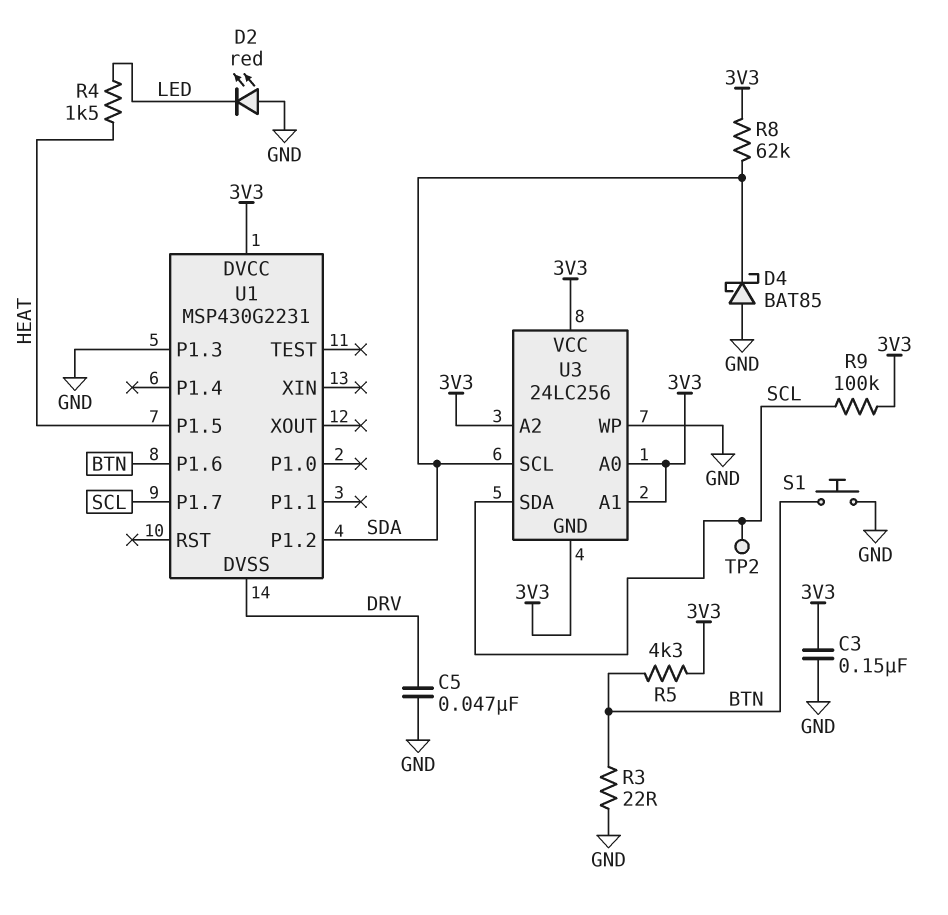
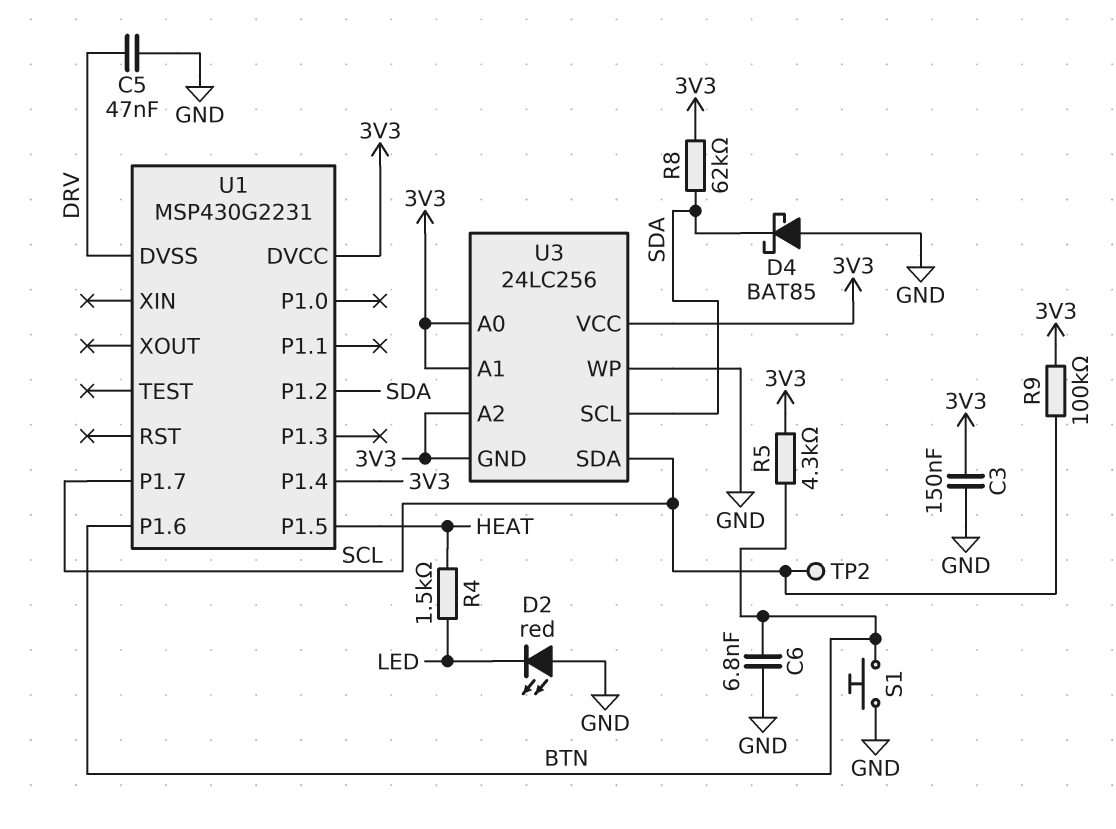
C6: none -> 6.8nF (BTN, GND)
R3: 22 (BTN, GND) -> none
U1 pin P1.3: GND -> none
U1 pin P1.4: none -> 3V3

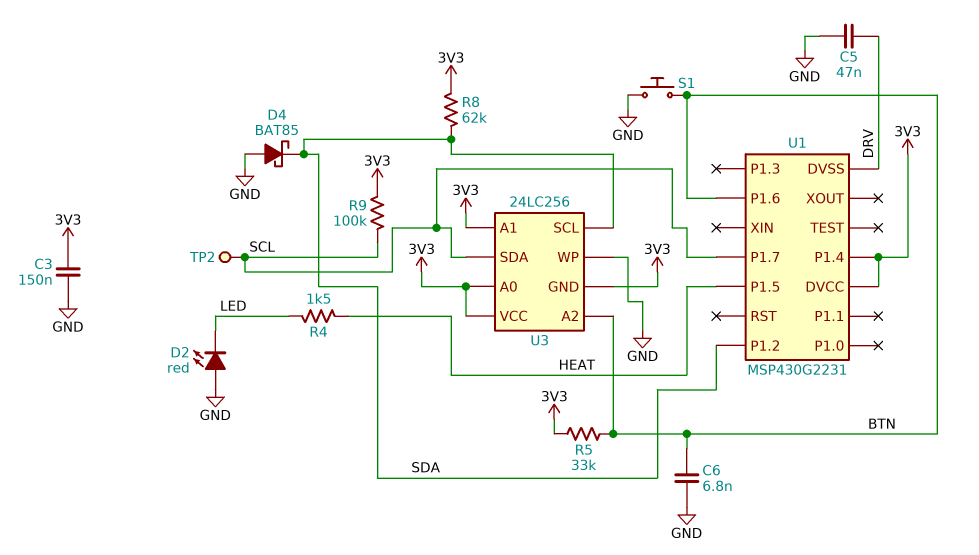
R5: 4.3k (3V3, BTN) -> 33k (3V3, BTN)
U3 pin A2: 3V3 -> BTN

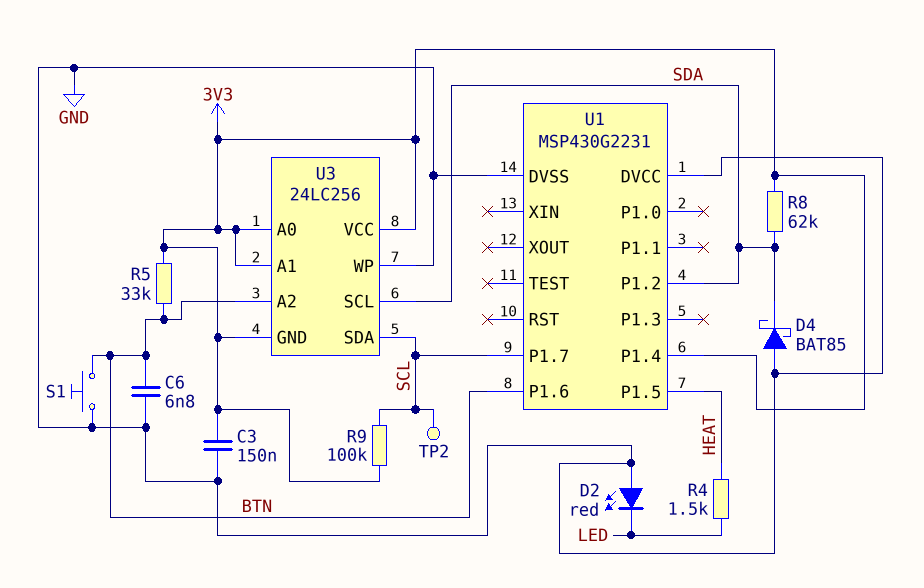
C5: 47nF (DRV, GND) -> none
U1 pin DVCC: 3V3 -> GND
U1 pin DVSS: DRV -> GND

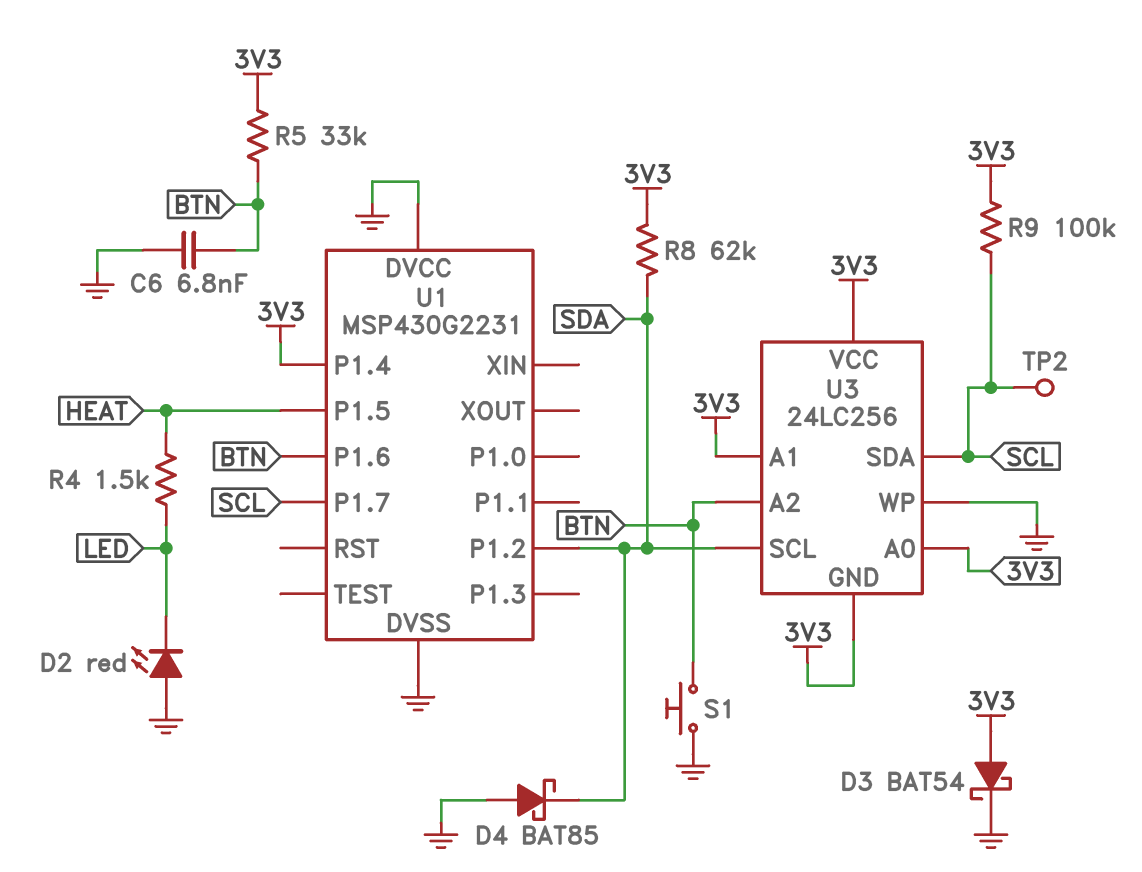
C3: 150nF (3V3, GND) -> none
D3: none -> schottky BAT54 (A 3V3, K GND)

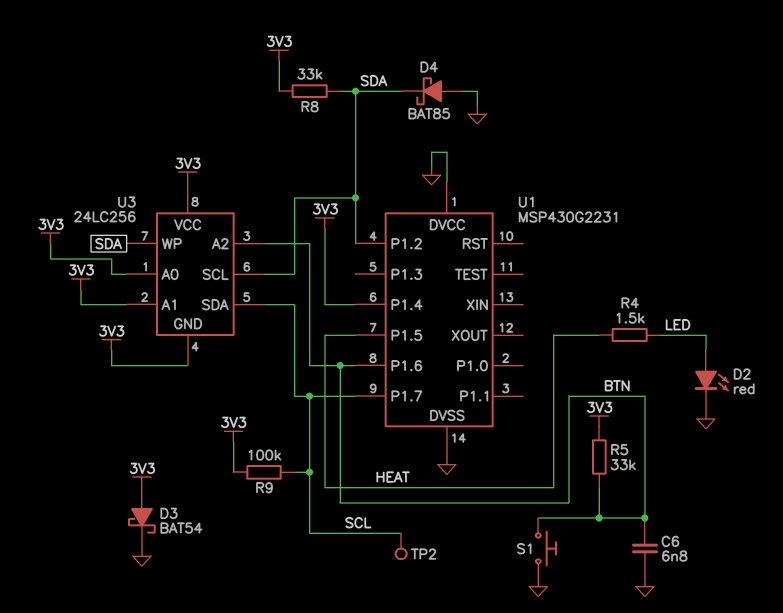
D2: LED red (A GND, K LED) -> LED red (A LED, K GND)
R8: 62k (3V3, SDA) -> 33k (3V3, SDA)
U3 pin WP: GND -> SDA

